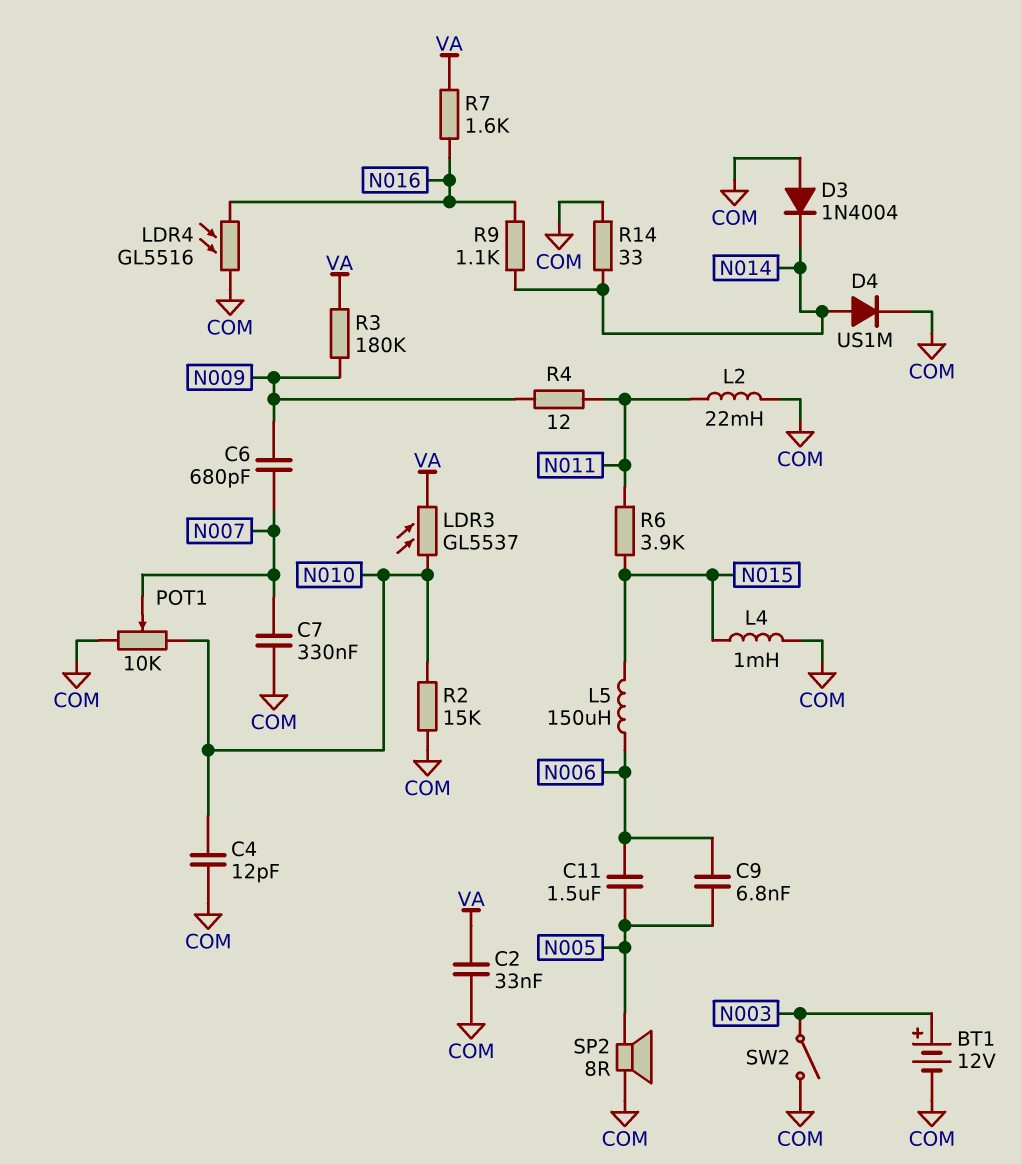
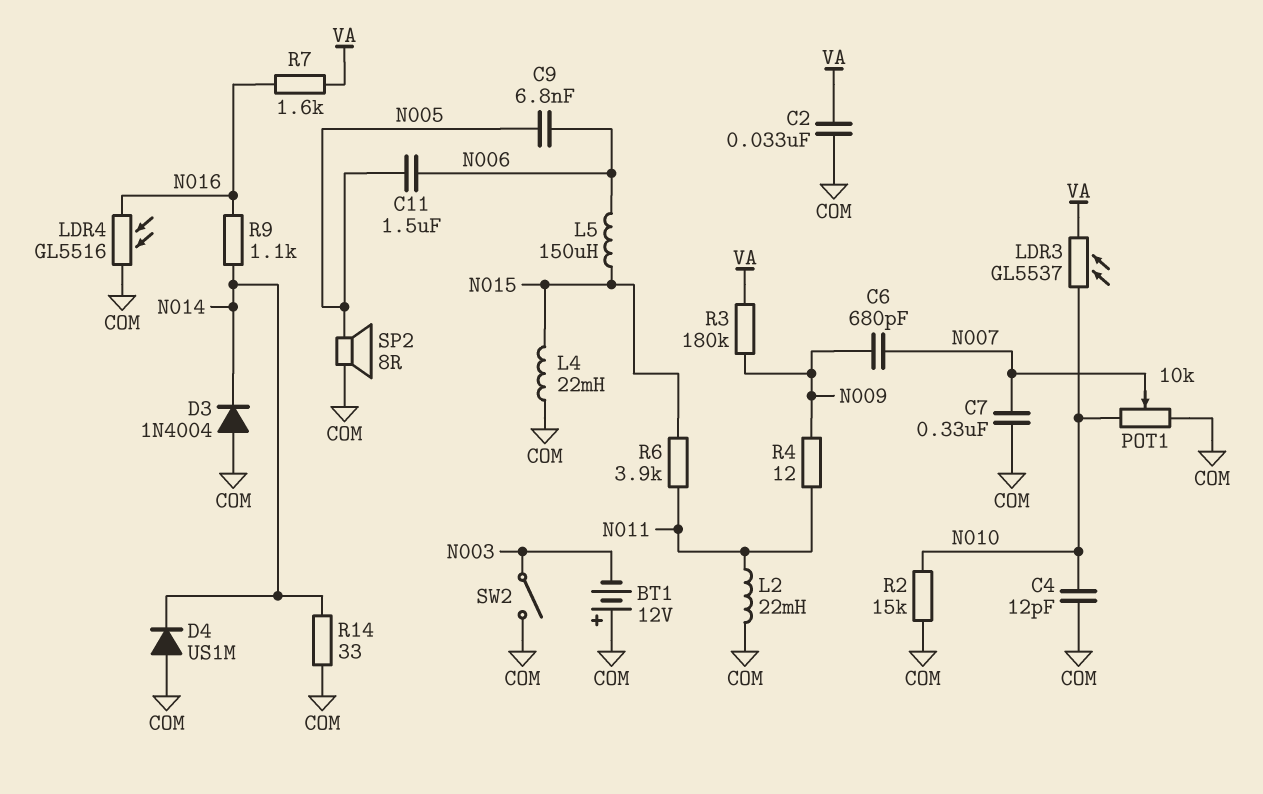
BT1: 12V (plus N003, minus COM) -> 12V (plus COM, minus N003)
D4: diode US1M (A N014, K COM) -> diode US1M (A COM, K N014)
L4: 1mH (COM, N015) -> 22mH (COM, N015)

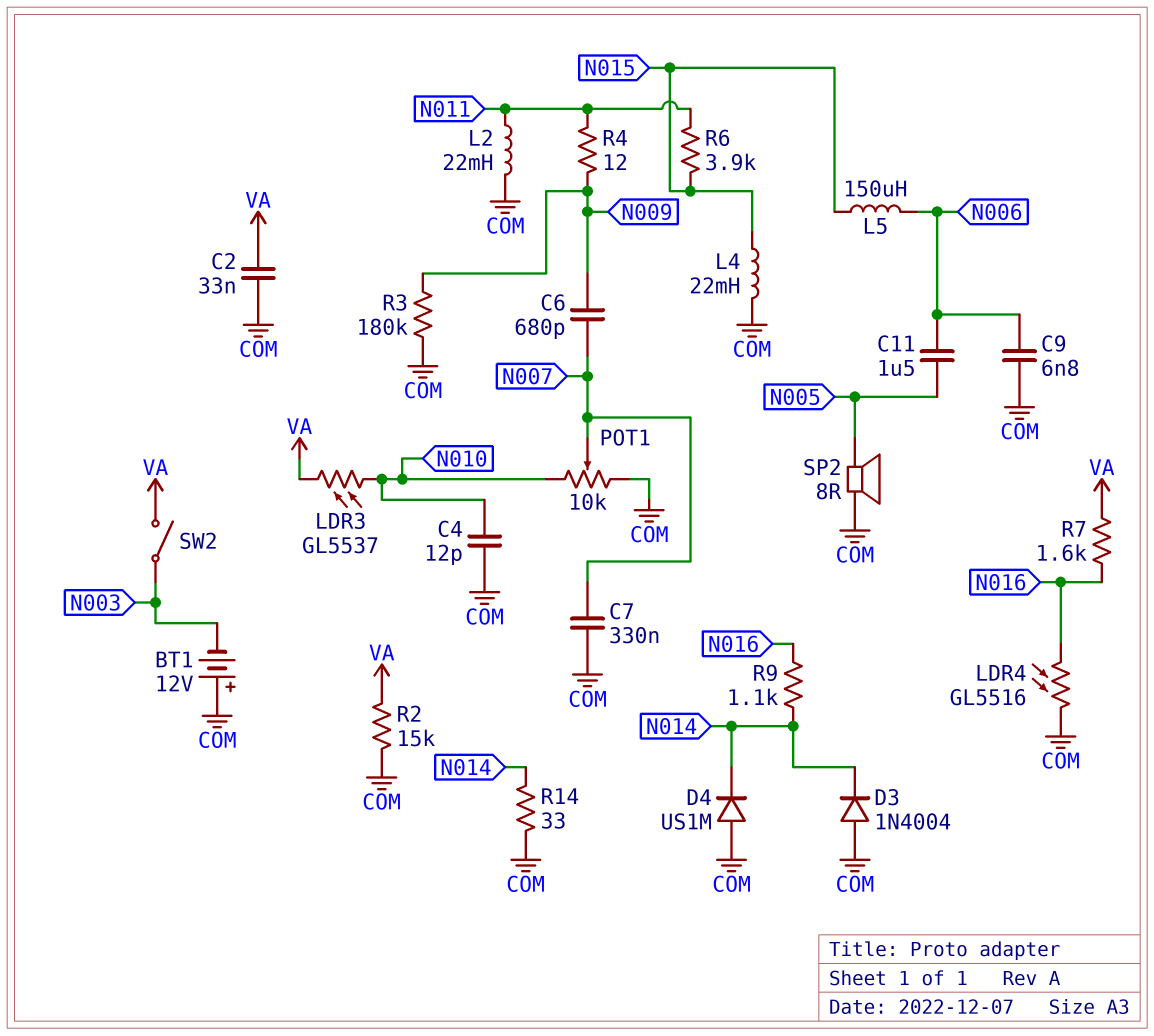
C9: 6.8nF (N005, N006) -> 6.8nF (COM, N006)
R2: 15k (COM, N010) -> 15k (COM, VA)
R3: 180k (N009, VA) -> 180k (COM, N009)
SW2: switch (COM, N003) -> switch (N003, VA)

